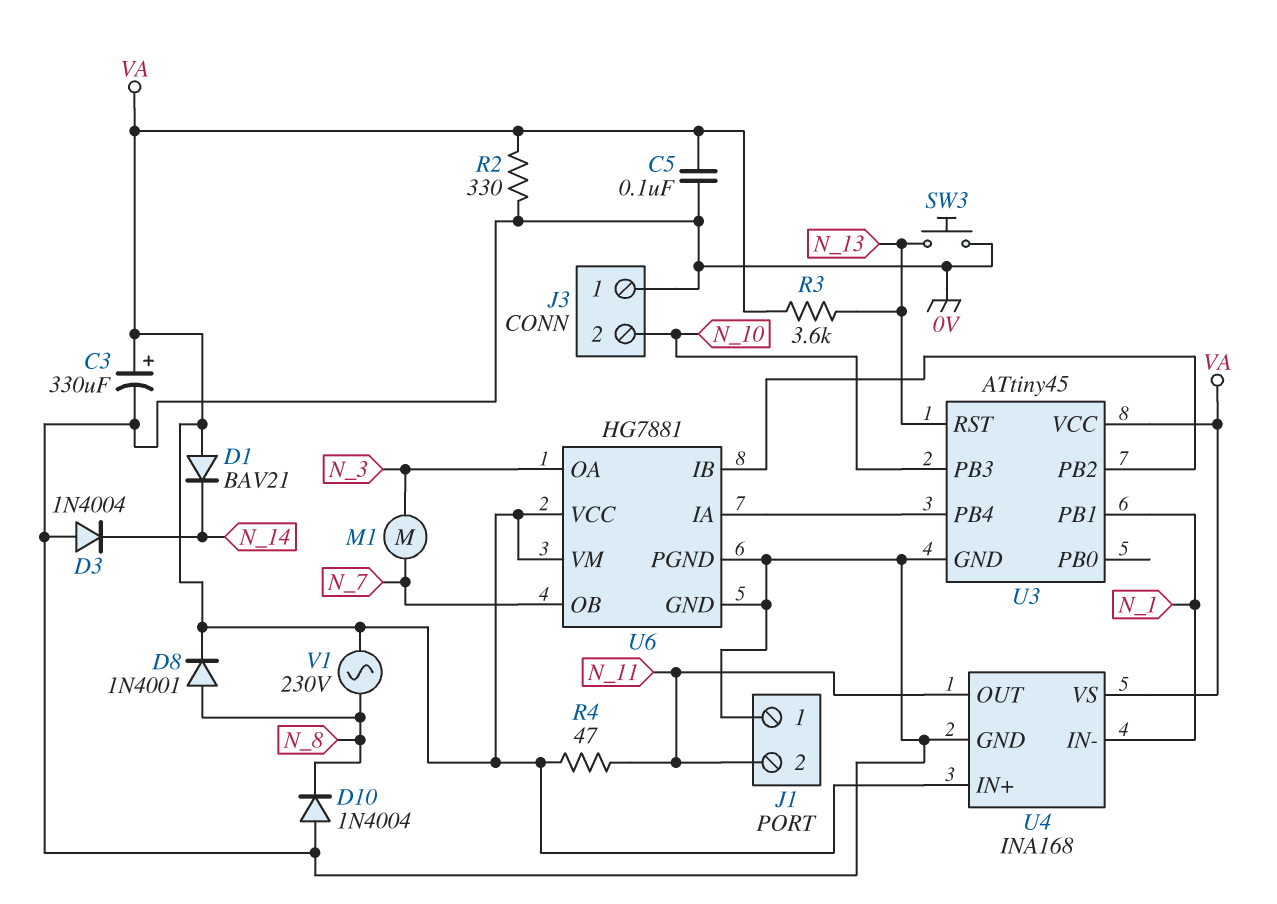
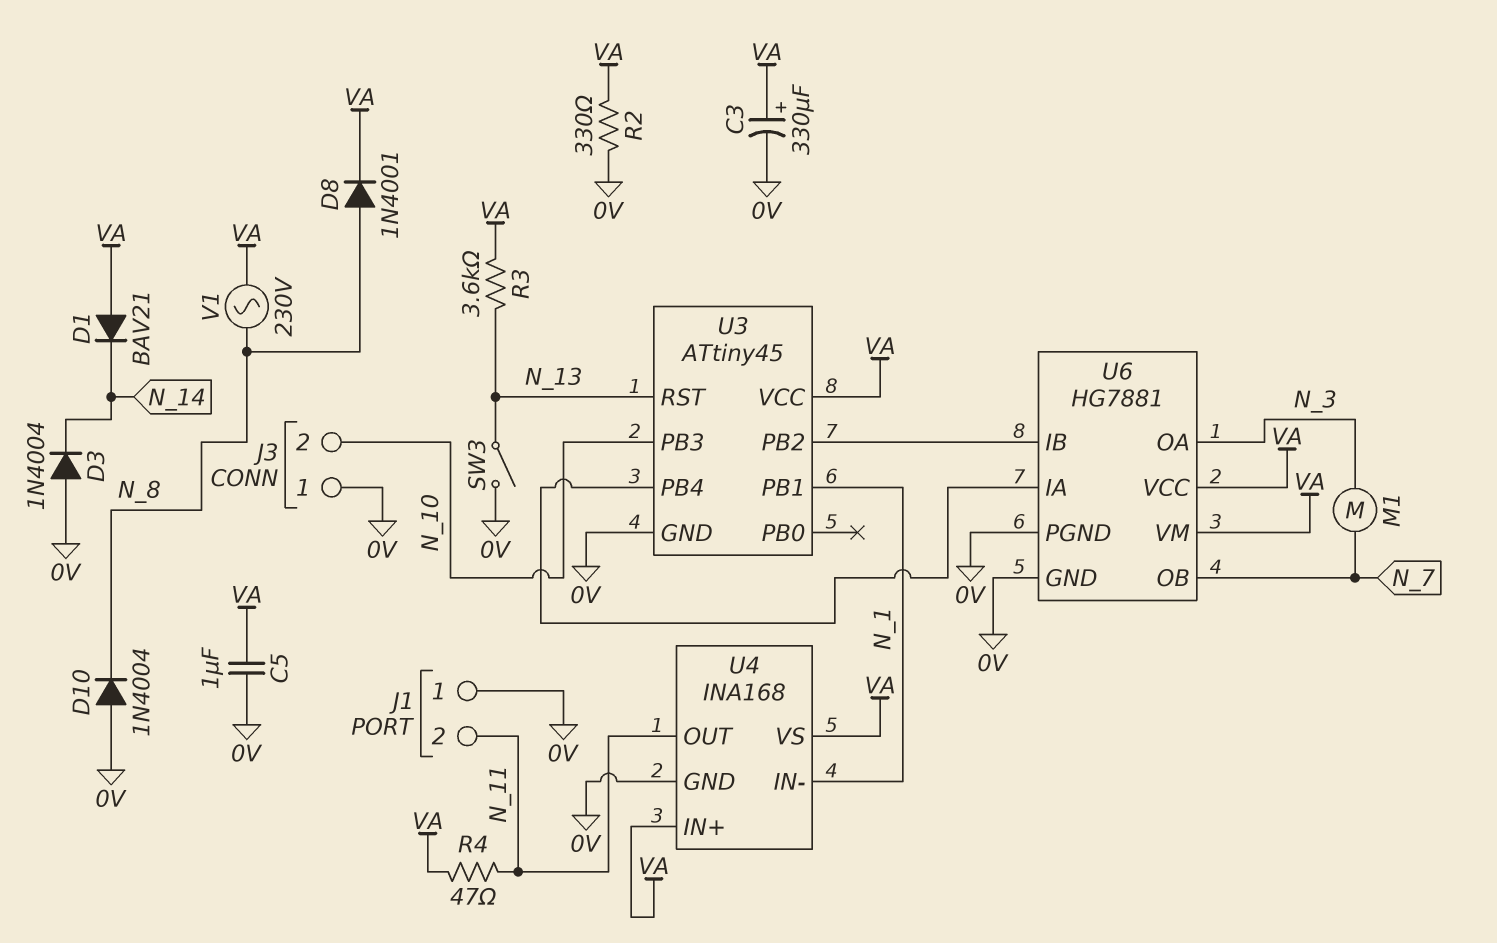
C5: 100nF (0V, VA) -> 1uF (0V, VA)
SW3: button (0V, N_13) -> switch (0V, N_13)

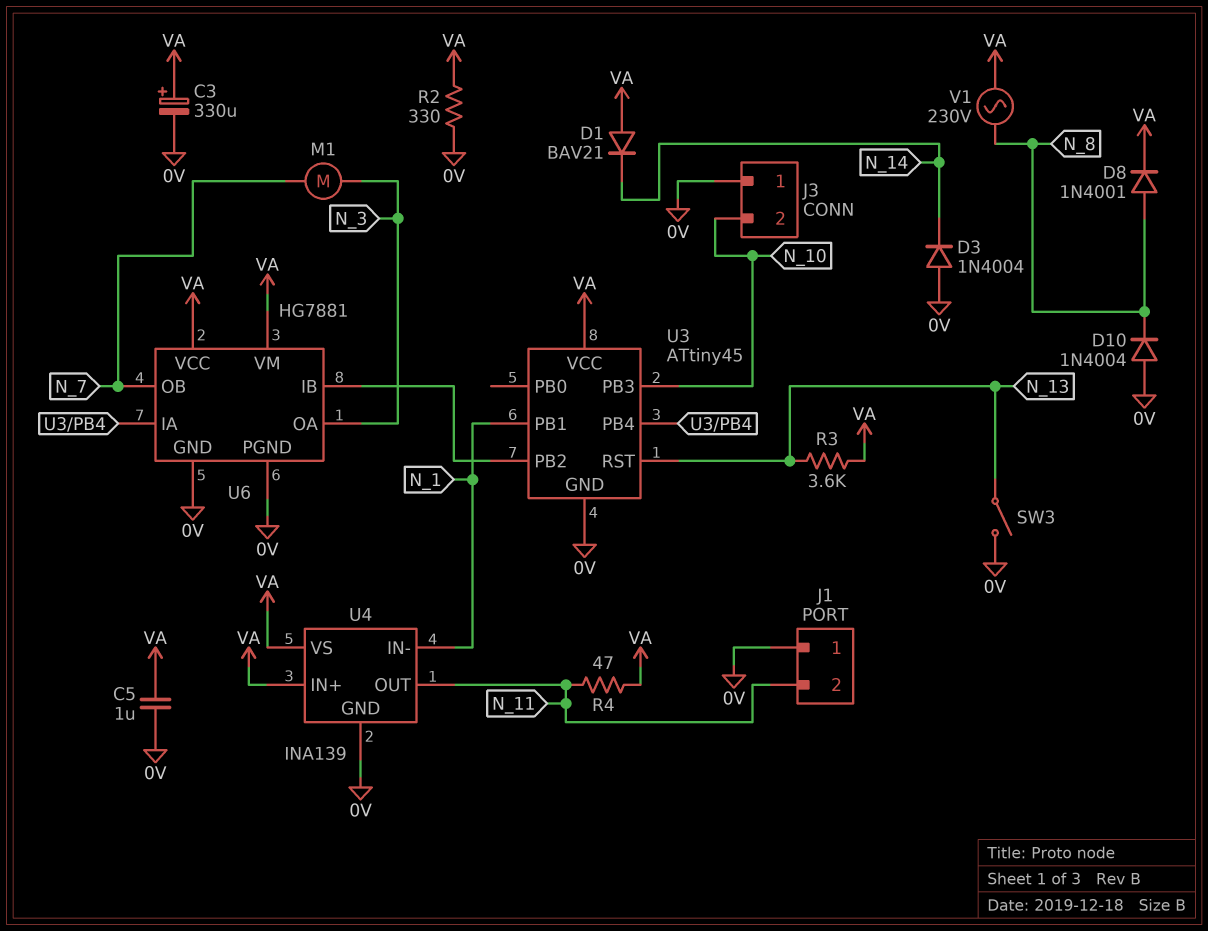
U4: INA168 -> INA139

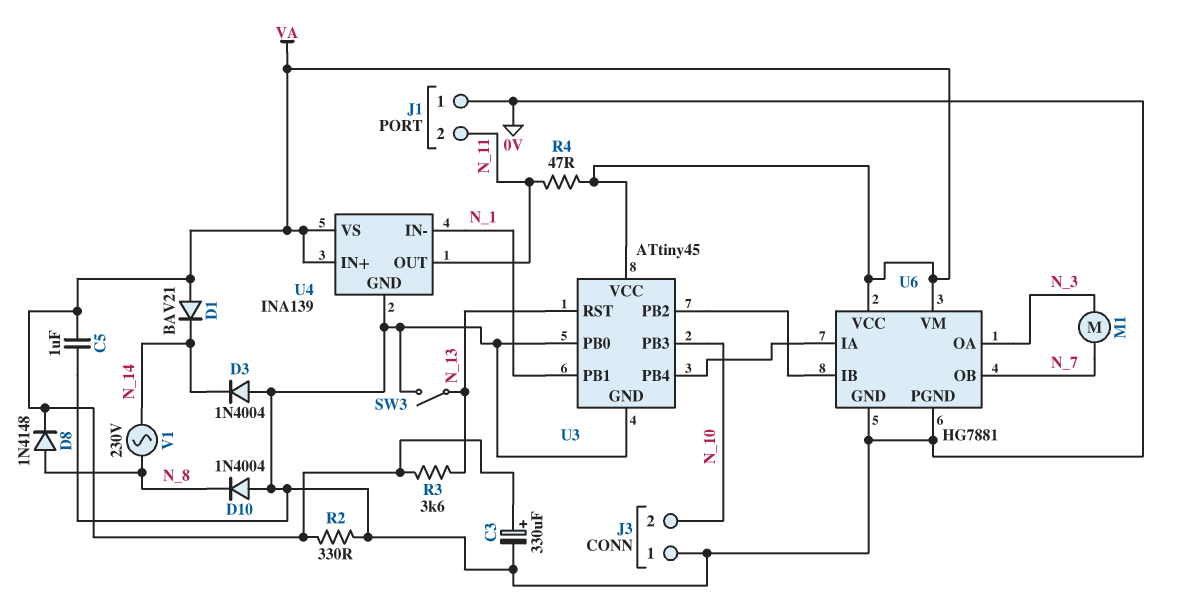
D8: diode 1N4001 (A N_8, K VA) -> diode 1N4148 (A N_8, K VA)
U3 pin PB0: none -> 0V
V1: AC 230V (N_8, VA) -> AC 230V (N_8, N_14)

